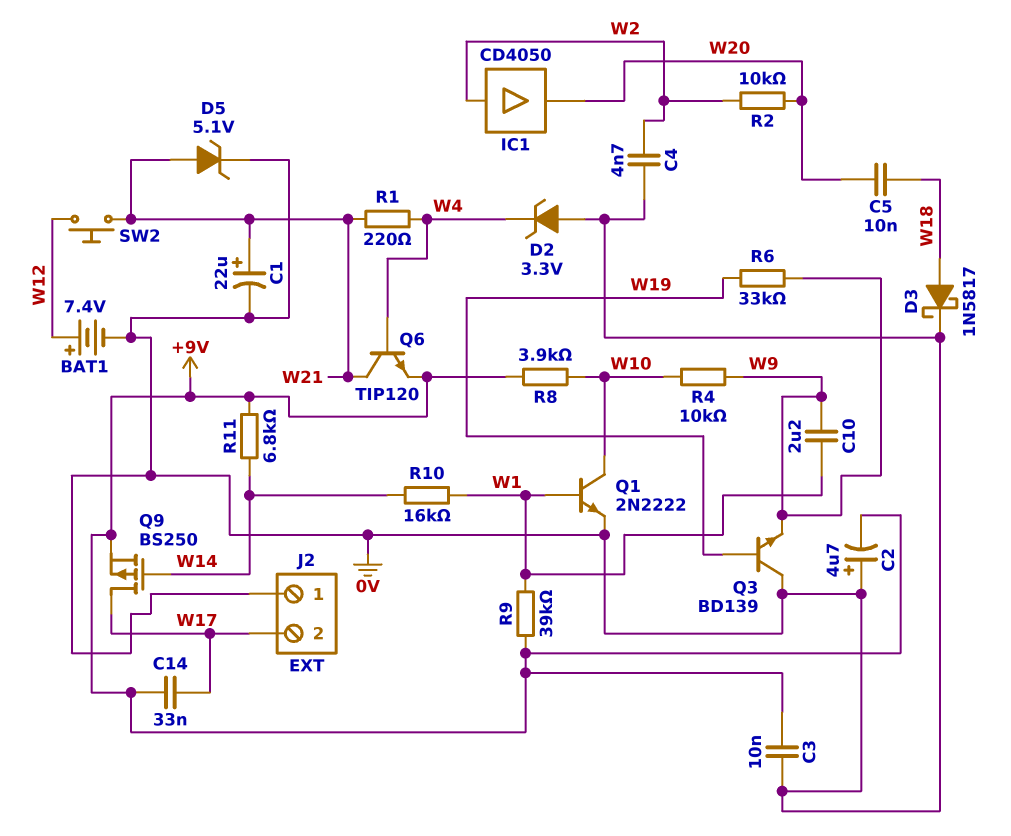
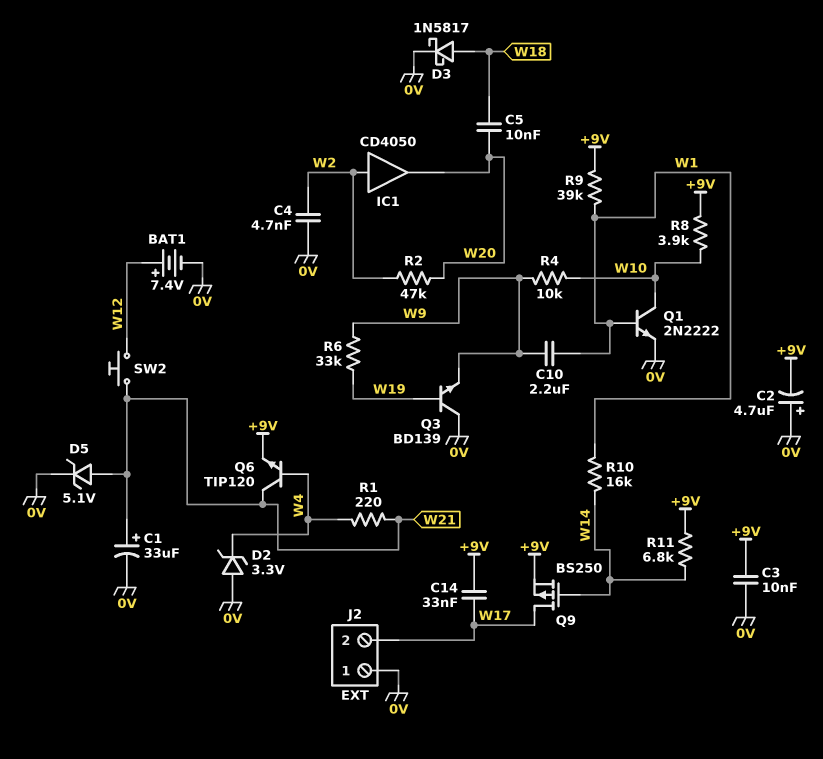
C1: 22uF (plus W21, minus 0V) -> 33uF (plus W21, minus 0V)
R2: 10k (W2, W20) -> 47k (W2, W20)

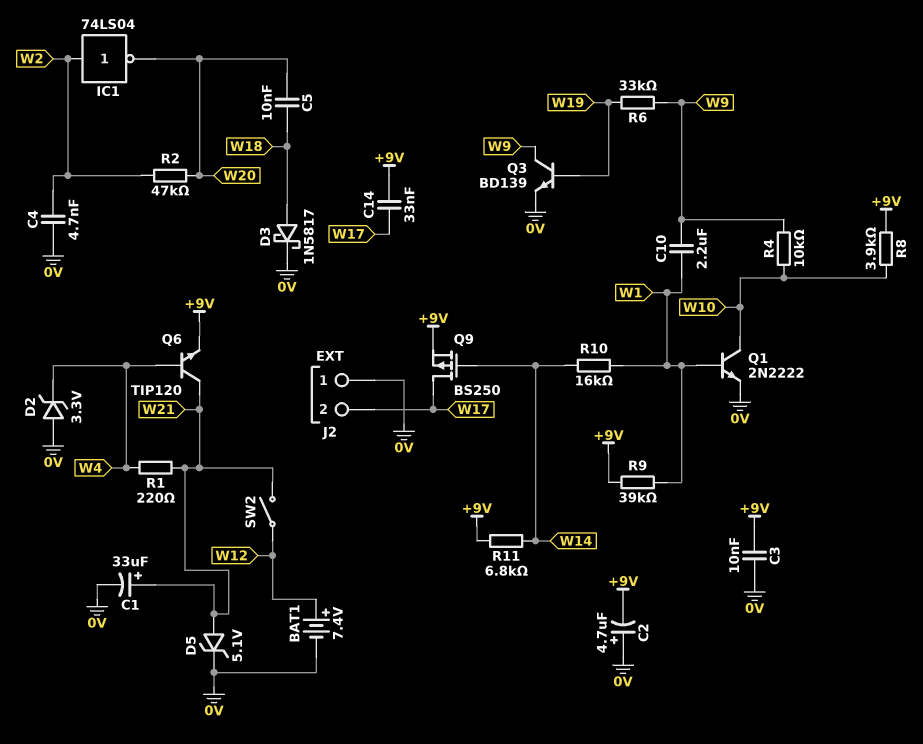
IC1: buffer CD4050 (in W2, out W20) -> NOT 74LS04 (in W2, out W20)
Q3: NPN BD139 (B W19, C 0V, E W9) -> NPN BD139 (B W19, C W9, E 0V)
SW2: button (W12, W21) -> switch (W12, W21)

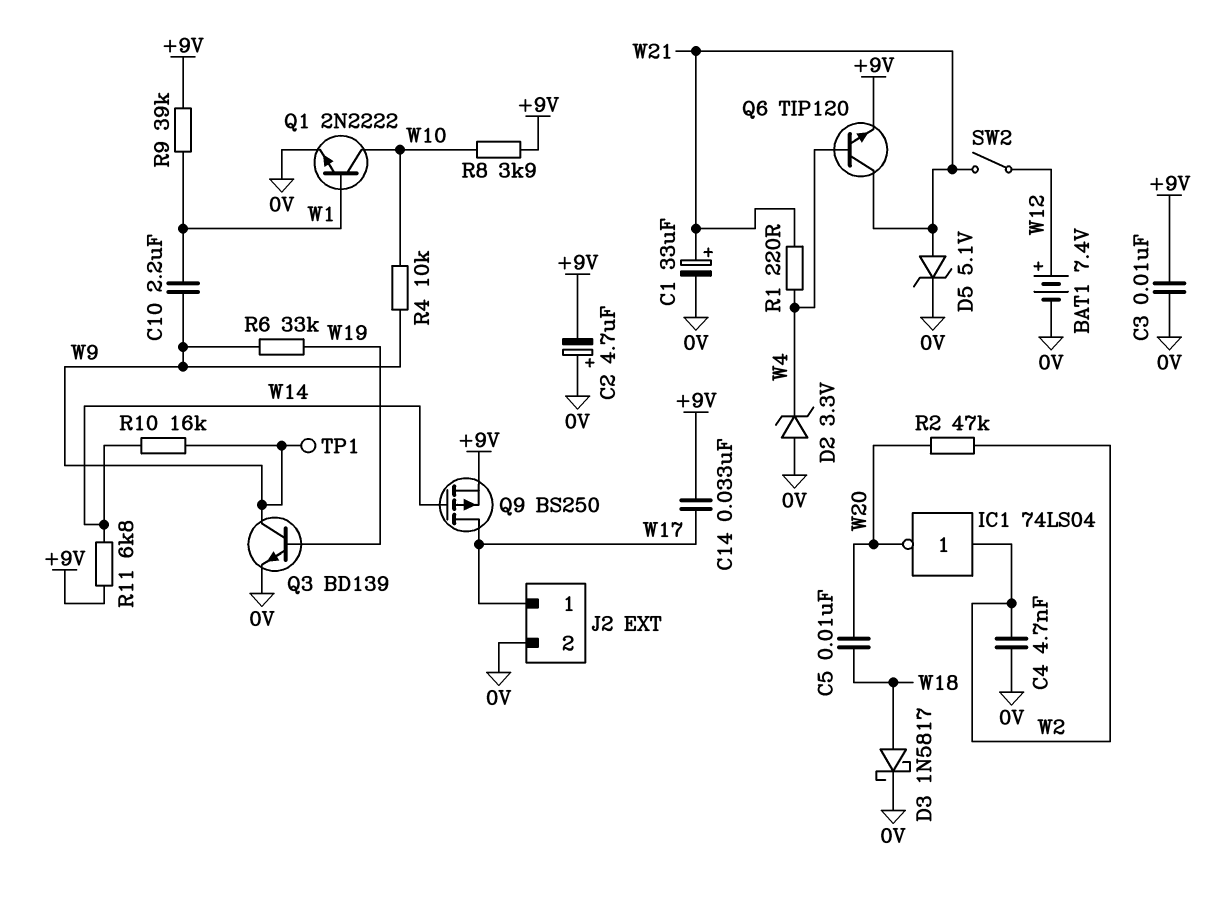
J2 pin 1: 0V -> W17
J2 pin 2: W17 -> 0V
R10: 16k (W1, W14) -> 16k (W9, W14)
TP1: none -> test point (W9)

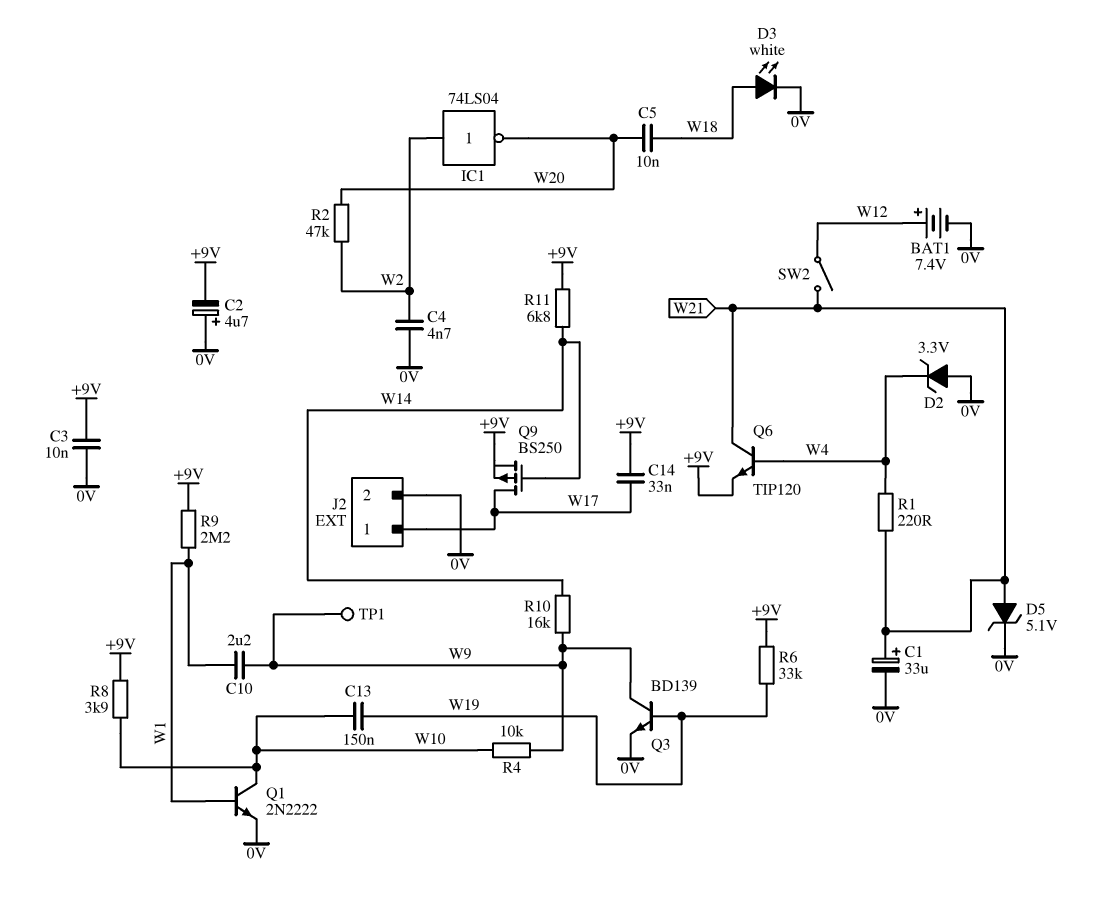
C13: none -> 150nF (W10, W19)
D3: schottky 1N5817 (A W18, K 0V) -> LED white (A W18, K 0V)
R6: 33k (W9, W19) -> 33k (+9V, W19)
R9: 39k (+9V, W1) -> 2.2M (+9V, W1)

